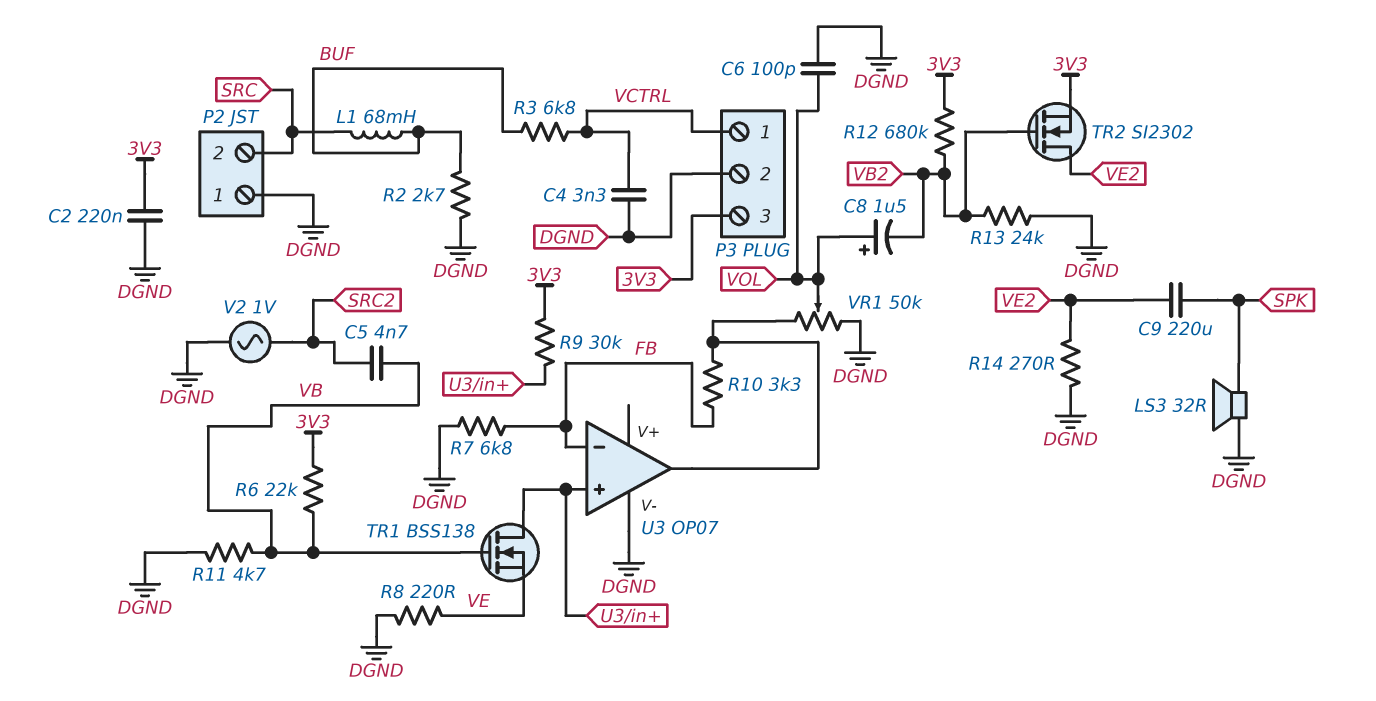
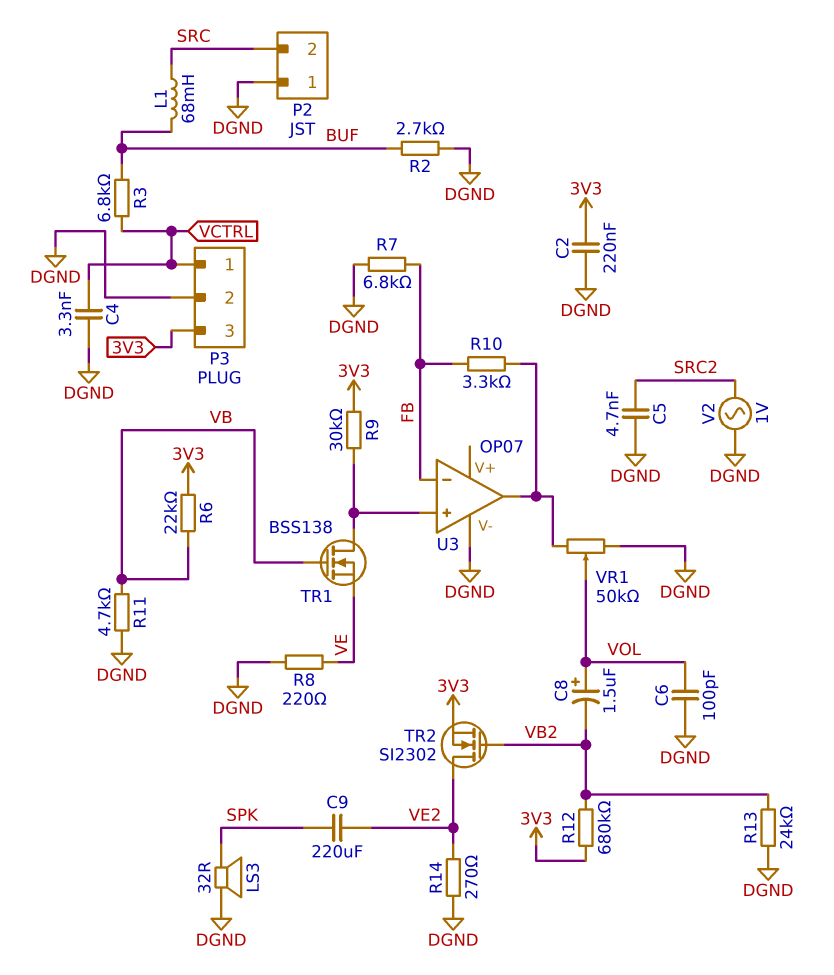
C5: 4.7nF (SRC2, VB) -> 4.7nF (DGND, SRC2)

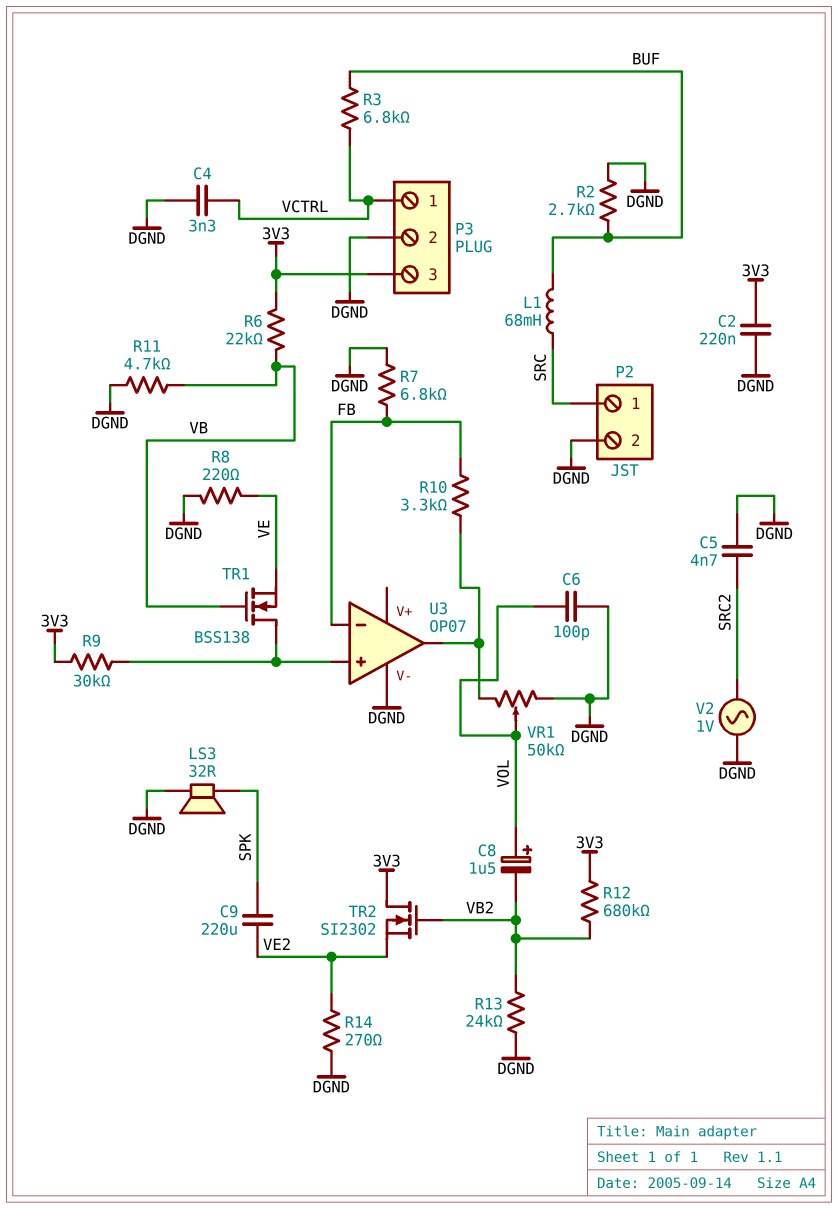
P2 pin 1: DGND -> SRC
P2 pin 2: SRC -> DGND
TR2: NMOS SI2302 (G VB2, D VE2, S 3V3) -> NMOS SI2302 (G VB2, D 3V3, S VE2)

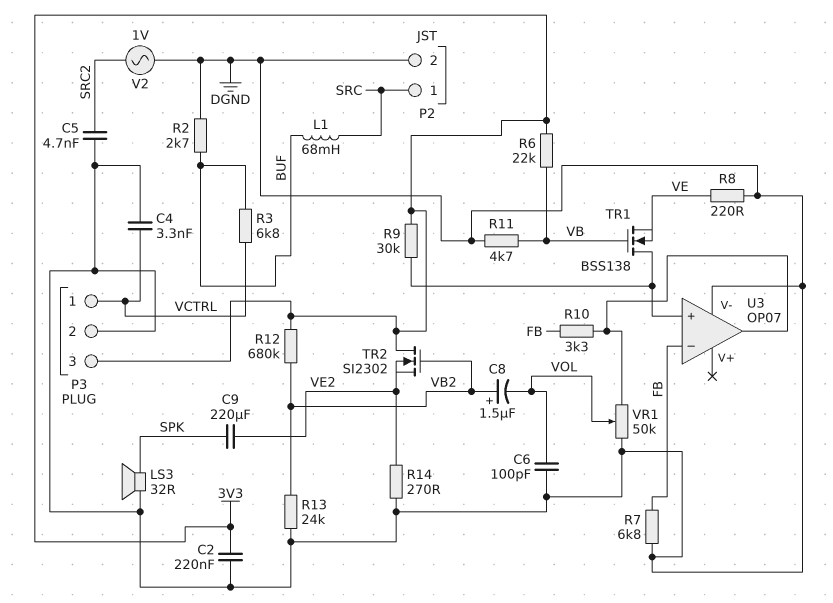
C8: 1.5uF (plus VOL, minus VB2) -> 1.5uF (plus VB2, minus VOL)

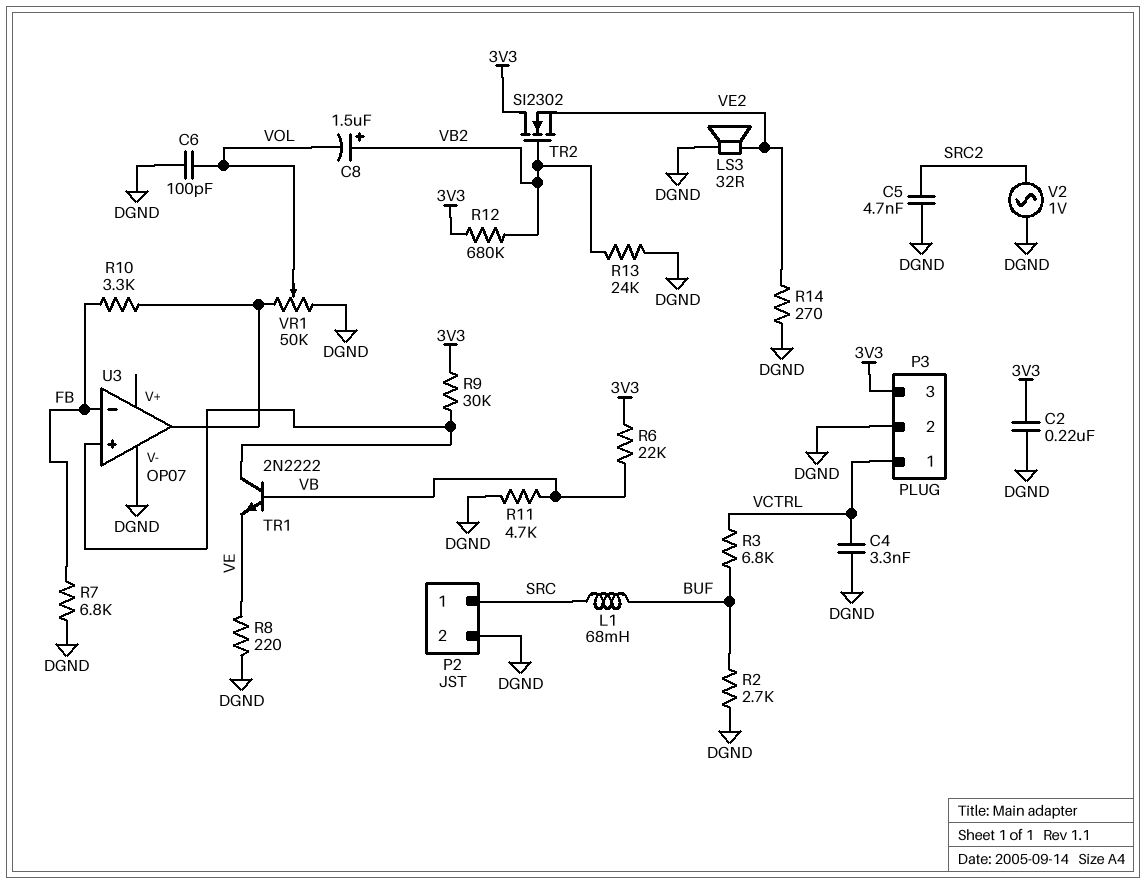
C9: 220uF (SPK, VE2) -> none
LS3: speaker 32R (DGND, SPK) -> speaker 32R (DGND, VE2)
TR1: NMOS BSS138 (G VB, D U3/in+, S VE) -> NPN 2N2222 (B VB, C U3/in+, E VE)

